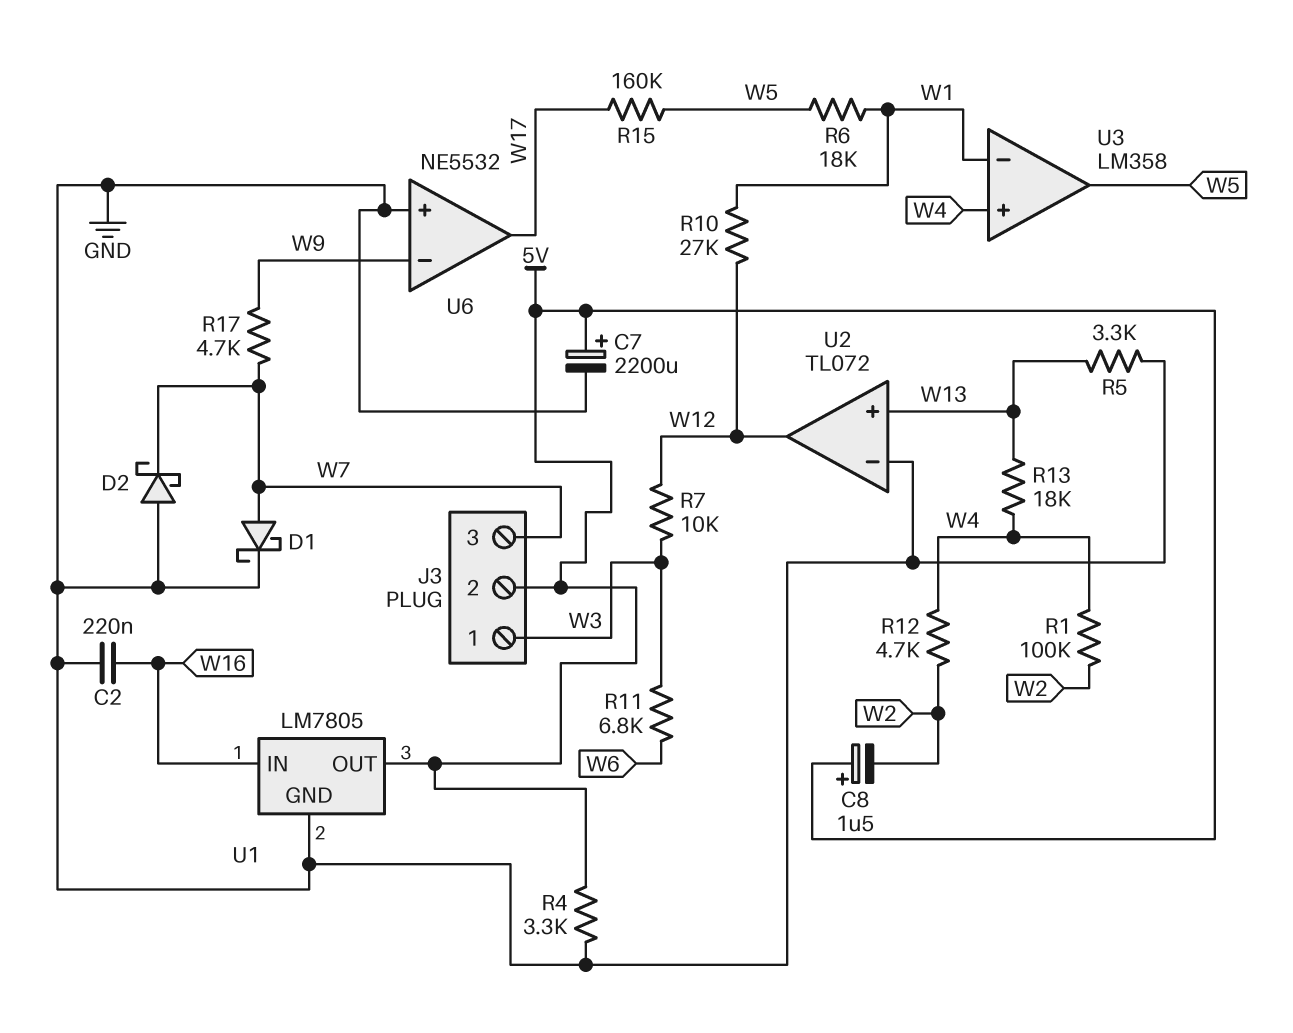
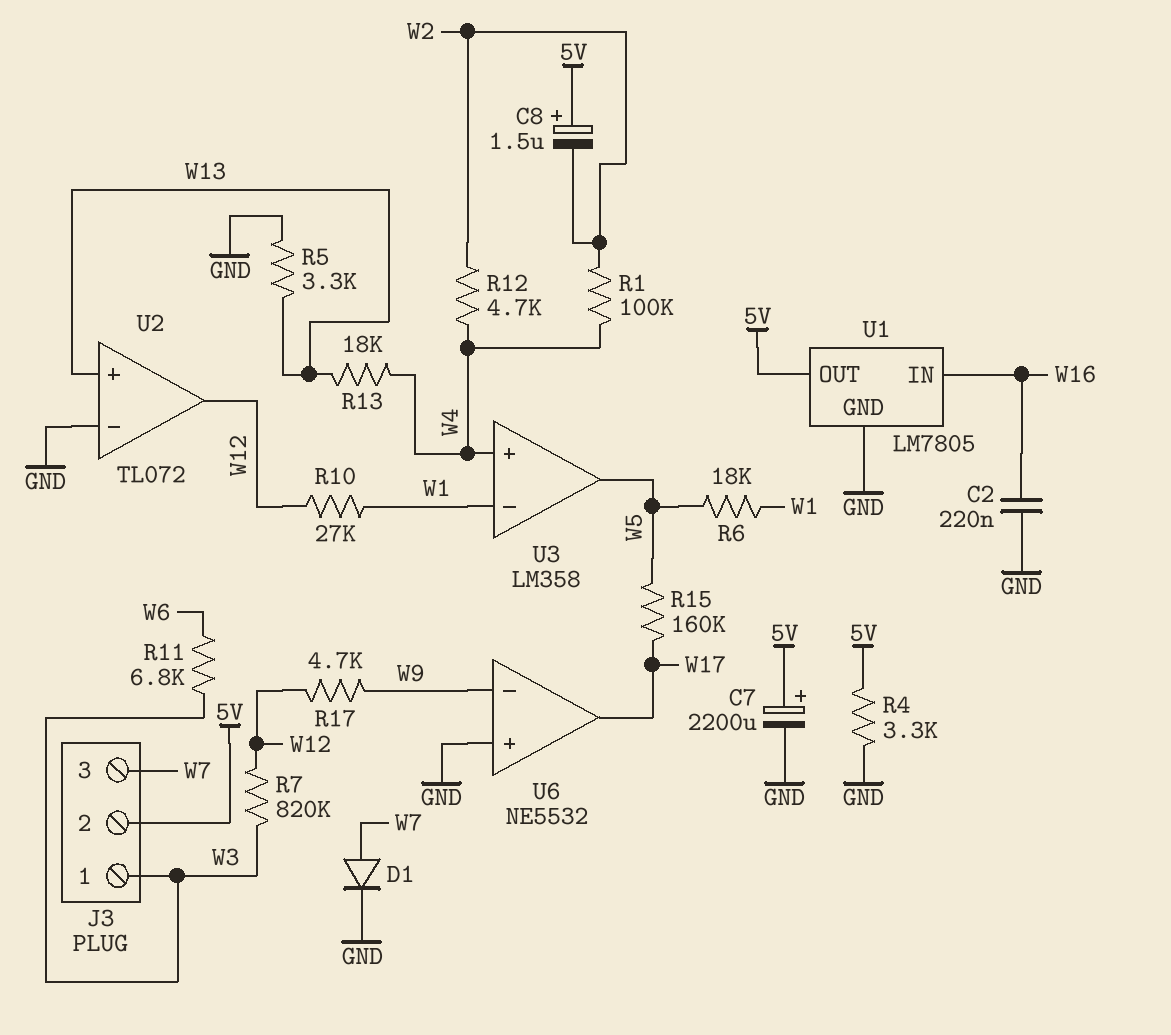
D1: schottky (A W7, K GND) -> diode (A W7, K GND)
D2: schottky (A GND, K W7) -> none
R7: 10k (W3, W12) -> 820k (W3, W12)
R17: 4.7k (W7, W9) -> 4.7k (W9, W12)

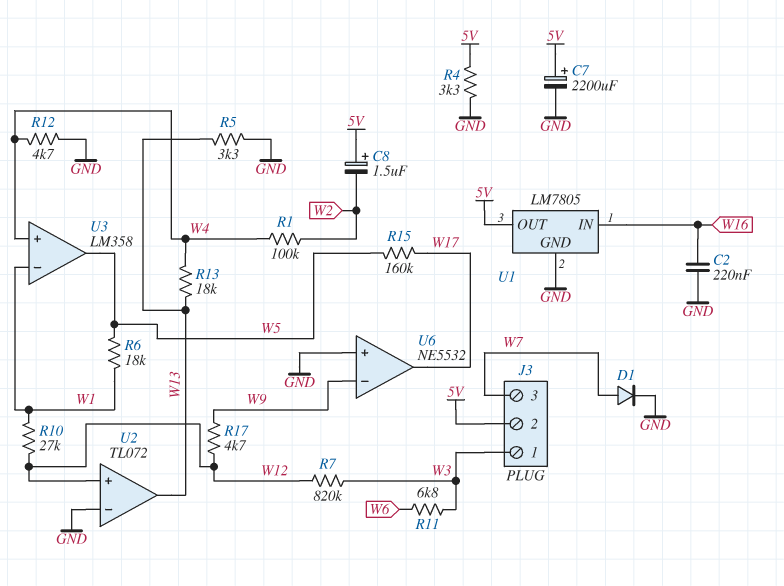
R12: 4.7k (W2, W4) -> 4.7k (GND, W4)
U2 pin in+: W13 -> W12
U2 pin out: W12 -> W13

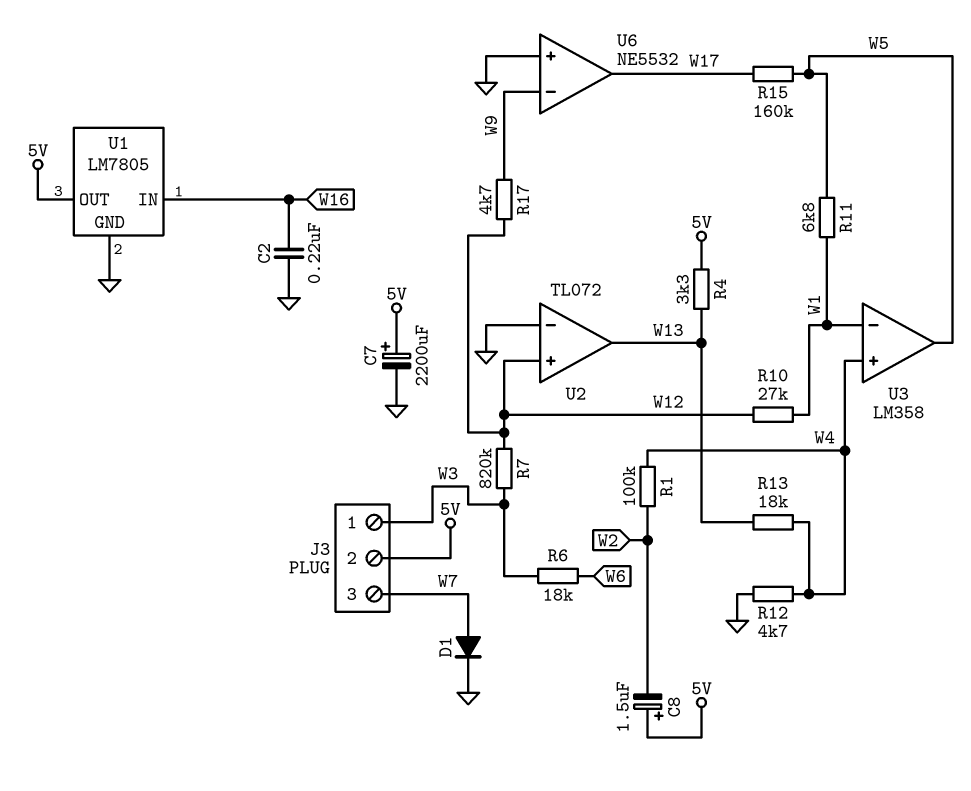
R4: 3.3k (5V, GND) -> 3.3k (5V, W13)
R5: 3.3k (GND, W13) -> none
R6: 18k (W1, W5) -> 18k (W3, W6)
R11: 6.8k (W3, W6) -> 6.8k (W1, W5)

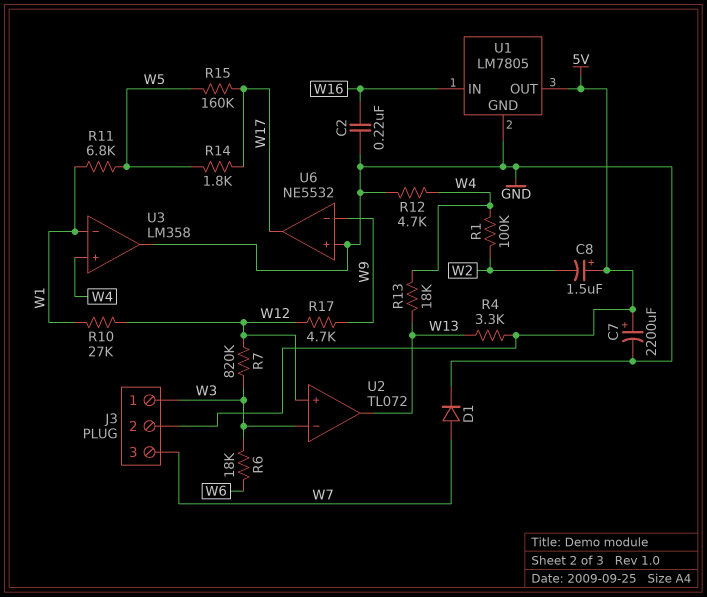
R14: none -> 1.8k (W5, W17)
U2 pin in-: GND -> W3
U3 pin out: W5 -> GND

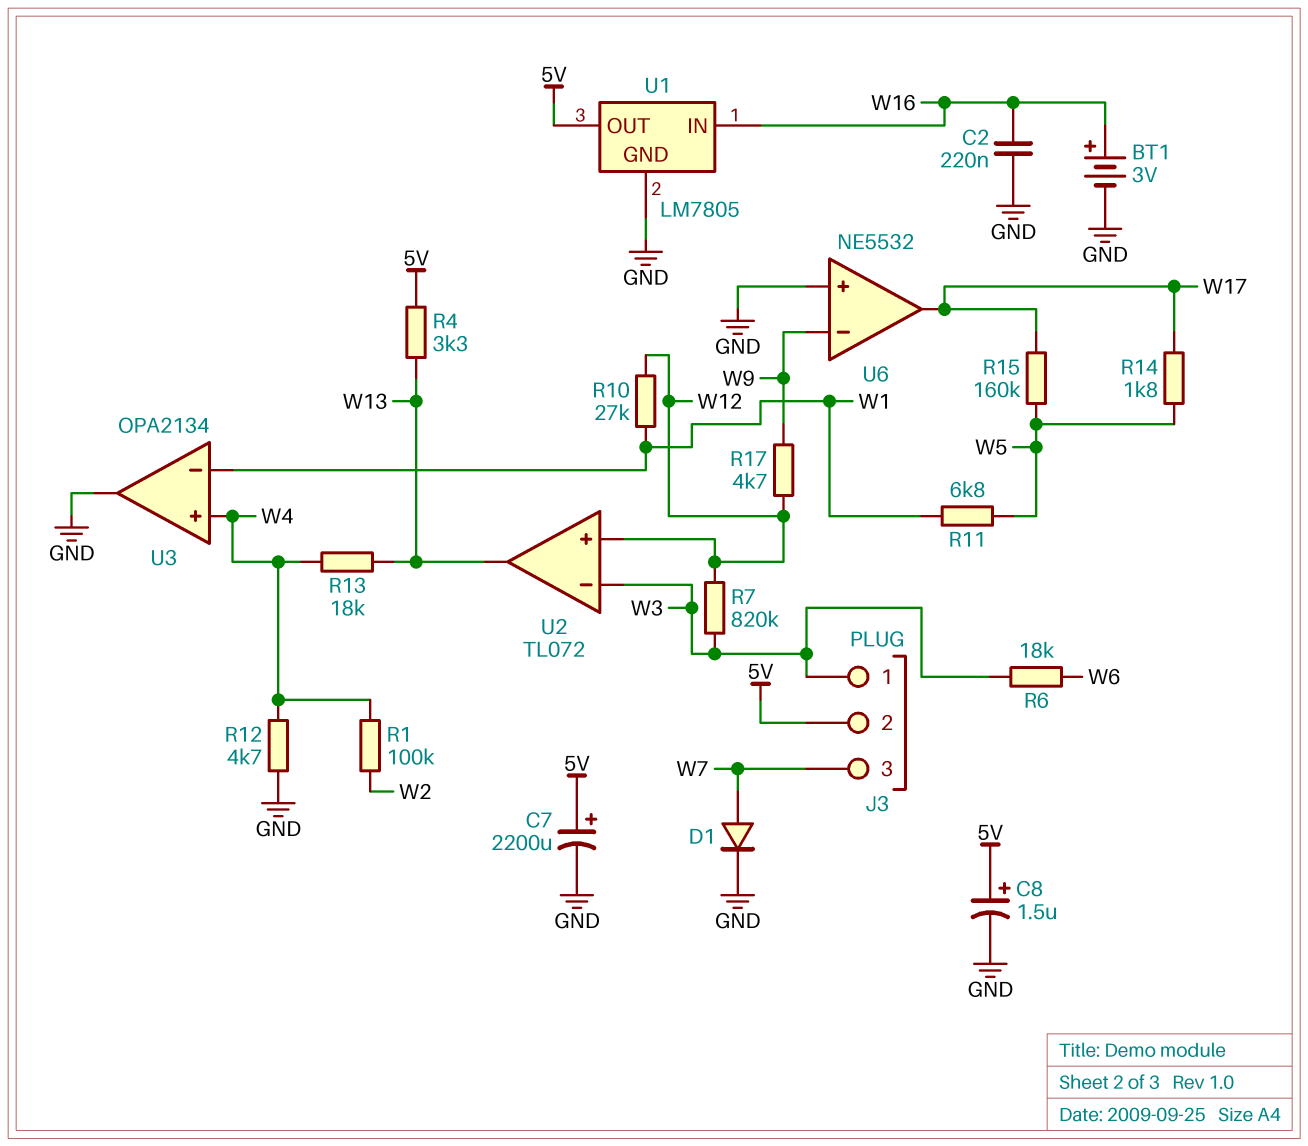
BT1: none -> 3V (plus W16, minus GND)
C8: 1.5uF (plus 5V, minus W2) -> 1.5uF (plus 5V, minus GND)
U3: LM358 -> OPA2134

